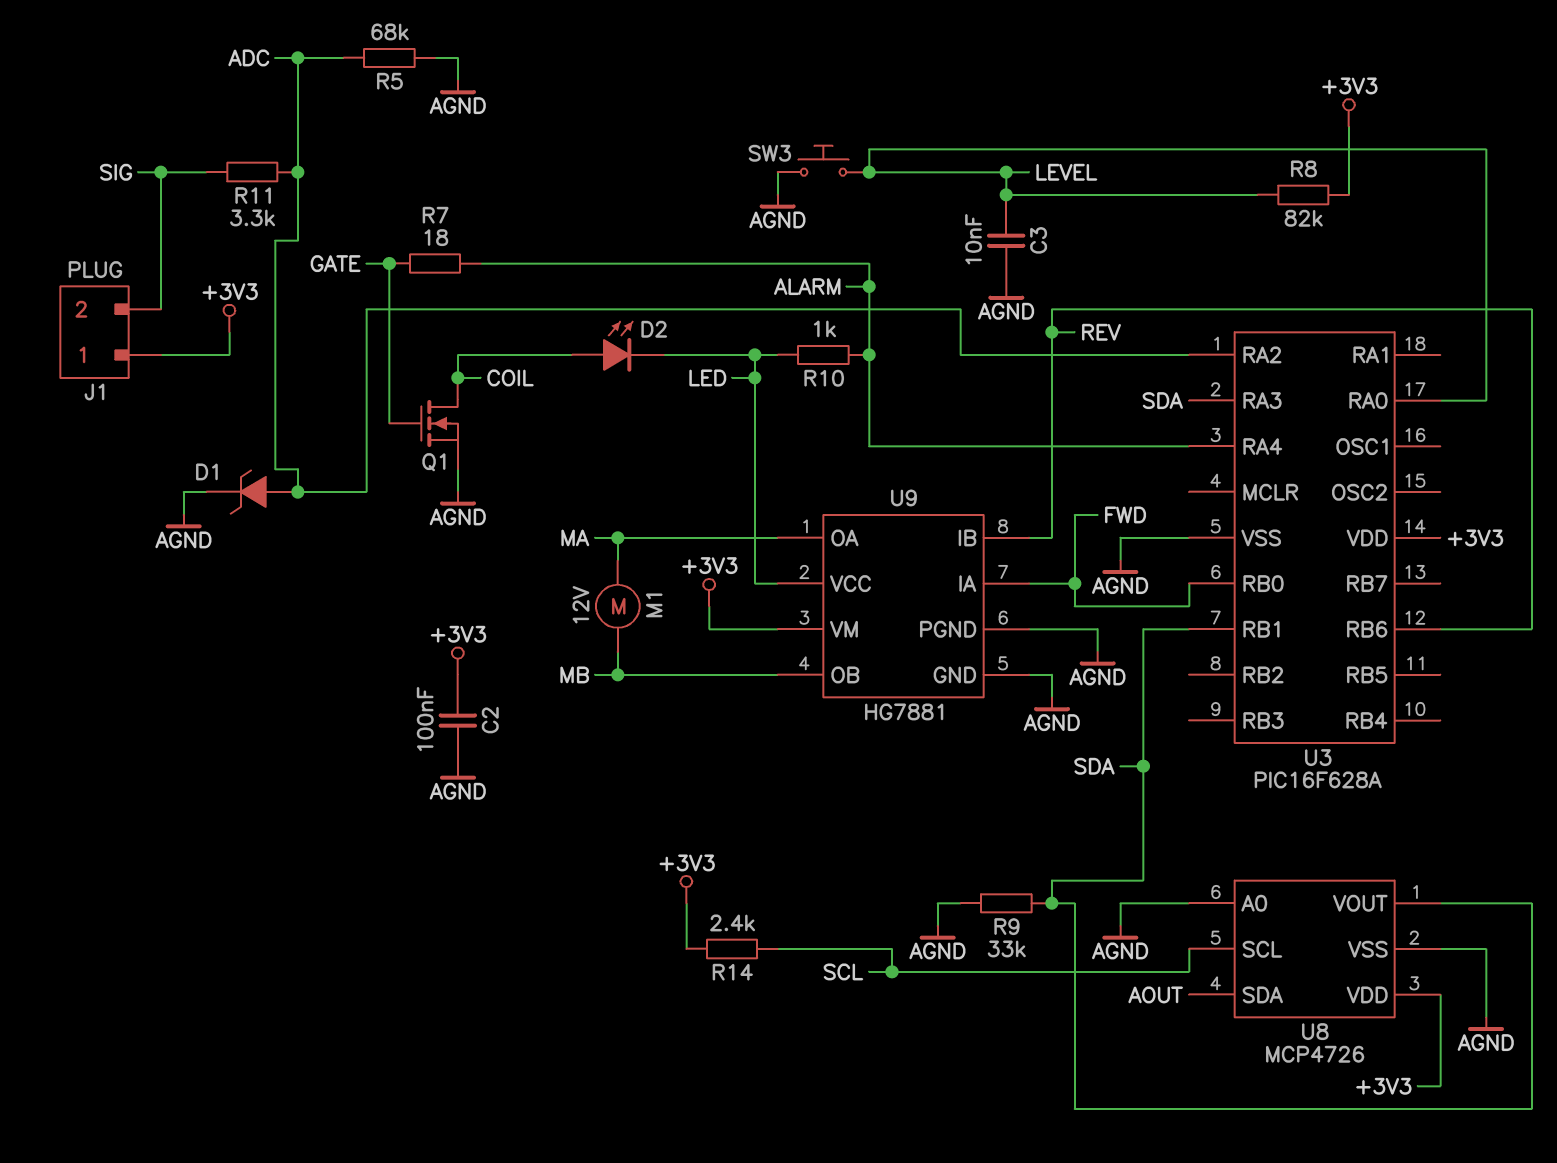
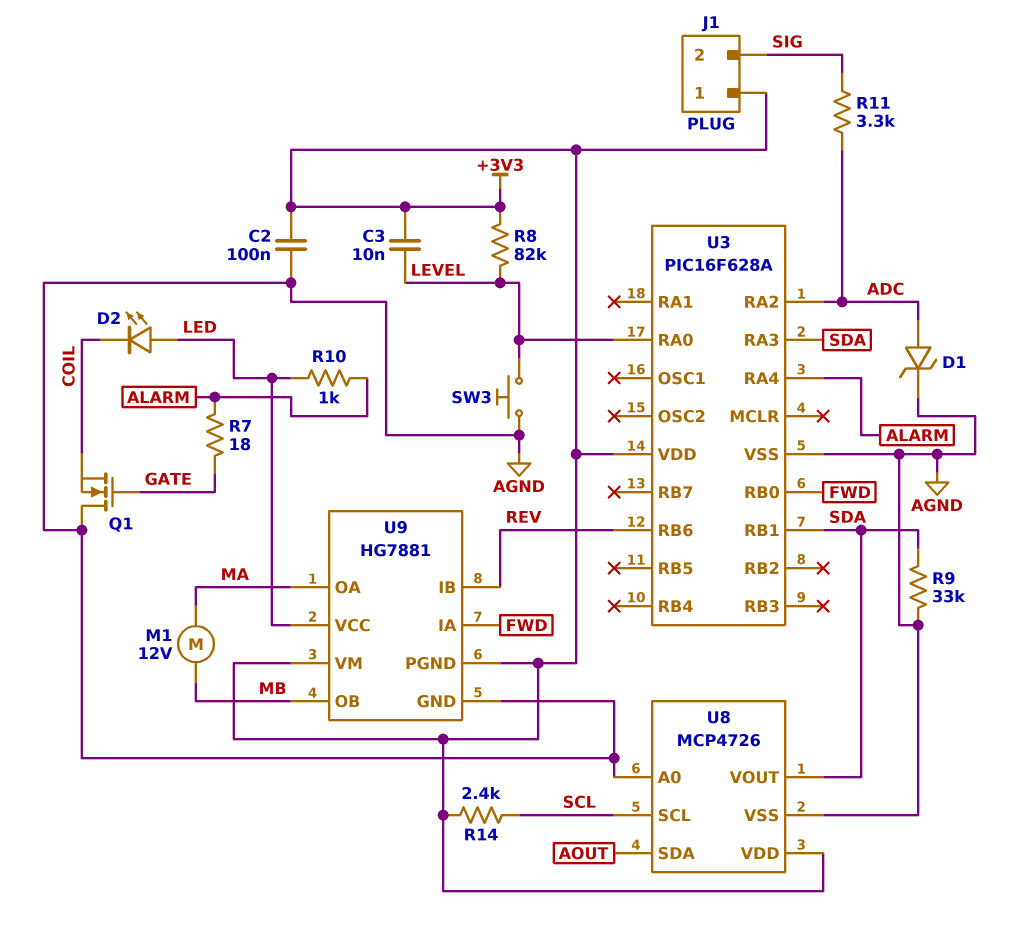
C3: 10nF (AGND, LEVEL) -> 10nF (+3V3, LEVEL)
D2: LED (A COIL, K LED) -> LED (A LED, K COIL)
Q1: NMOS (G GATE, D COIL, S AGND) -> NMOS (G GATE, D AGND, S COIL)
R5: 68k (ADC, AGND) -> none
U9 pin PGND: AGND -> +3V3

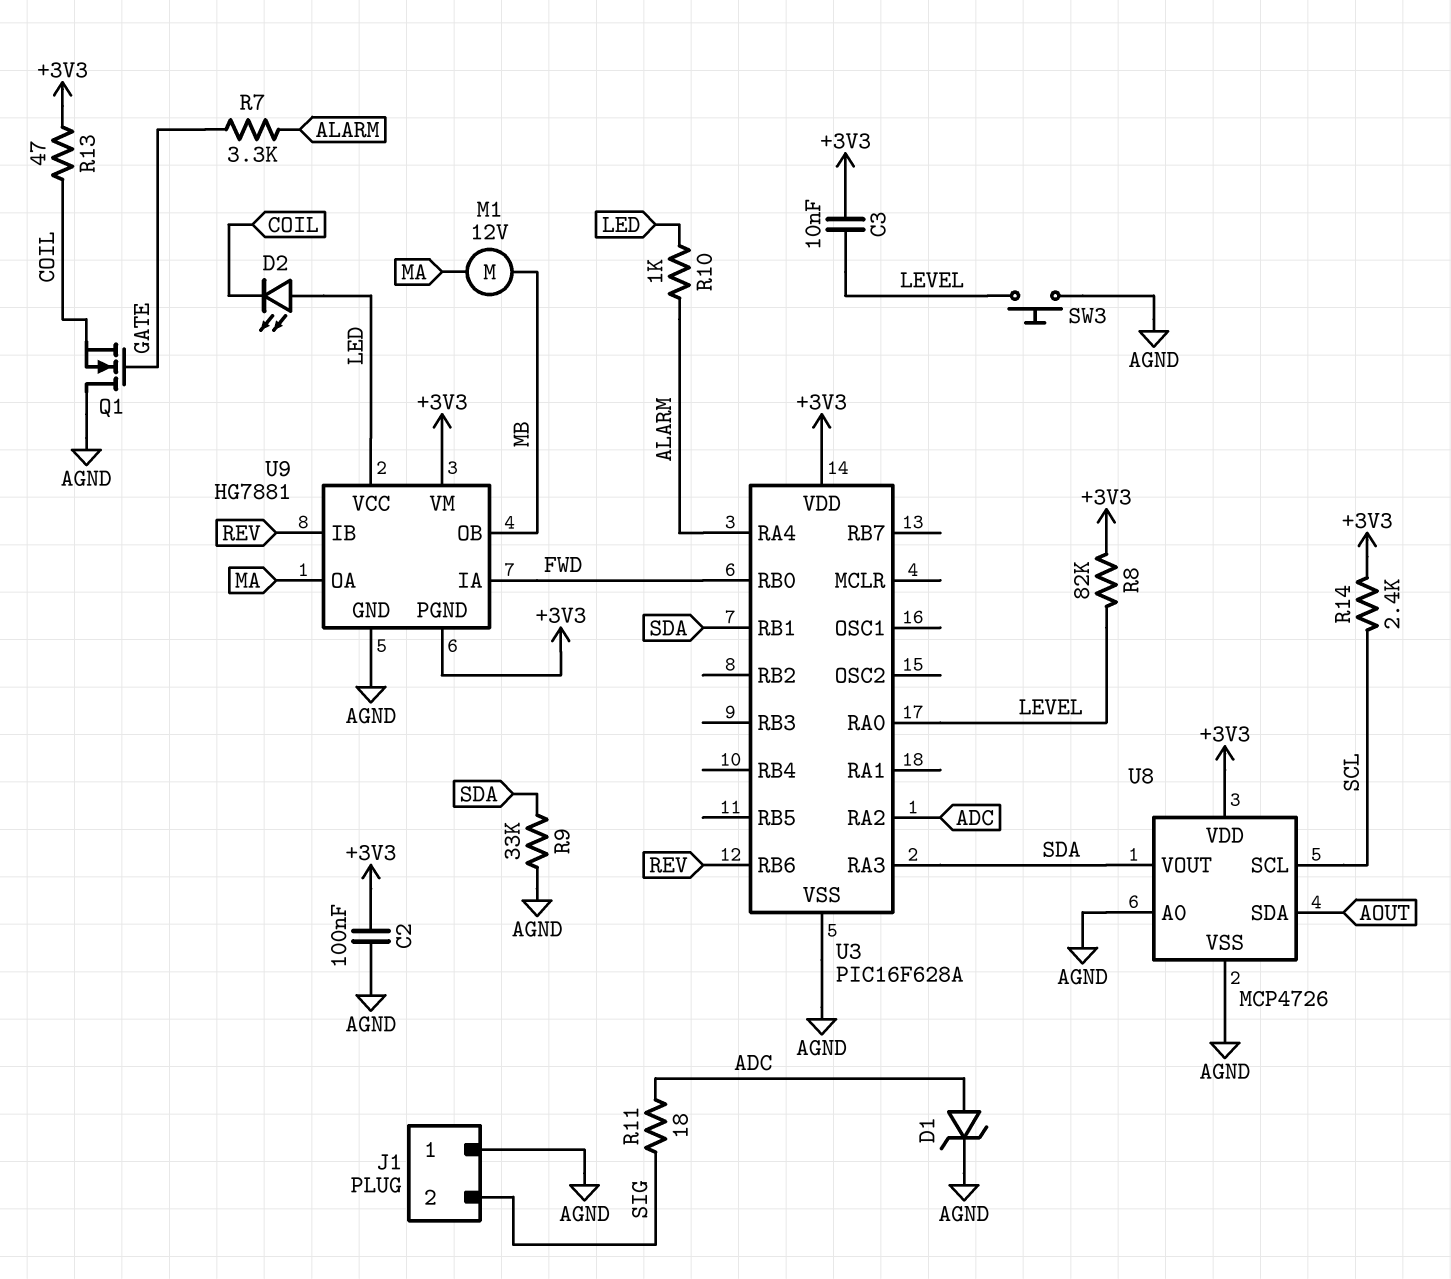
J1 pin 1: +3V3 -> AGND
R7: 18 (ALARM, GATE) -> 3.3k (ALARM, GATE)
R11: 3.3k (ADC, SIG) -> 18 (ADC, SIG)
R13: none -> 47 (+3V3, COIL)

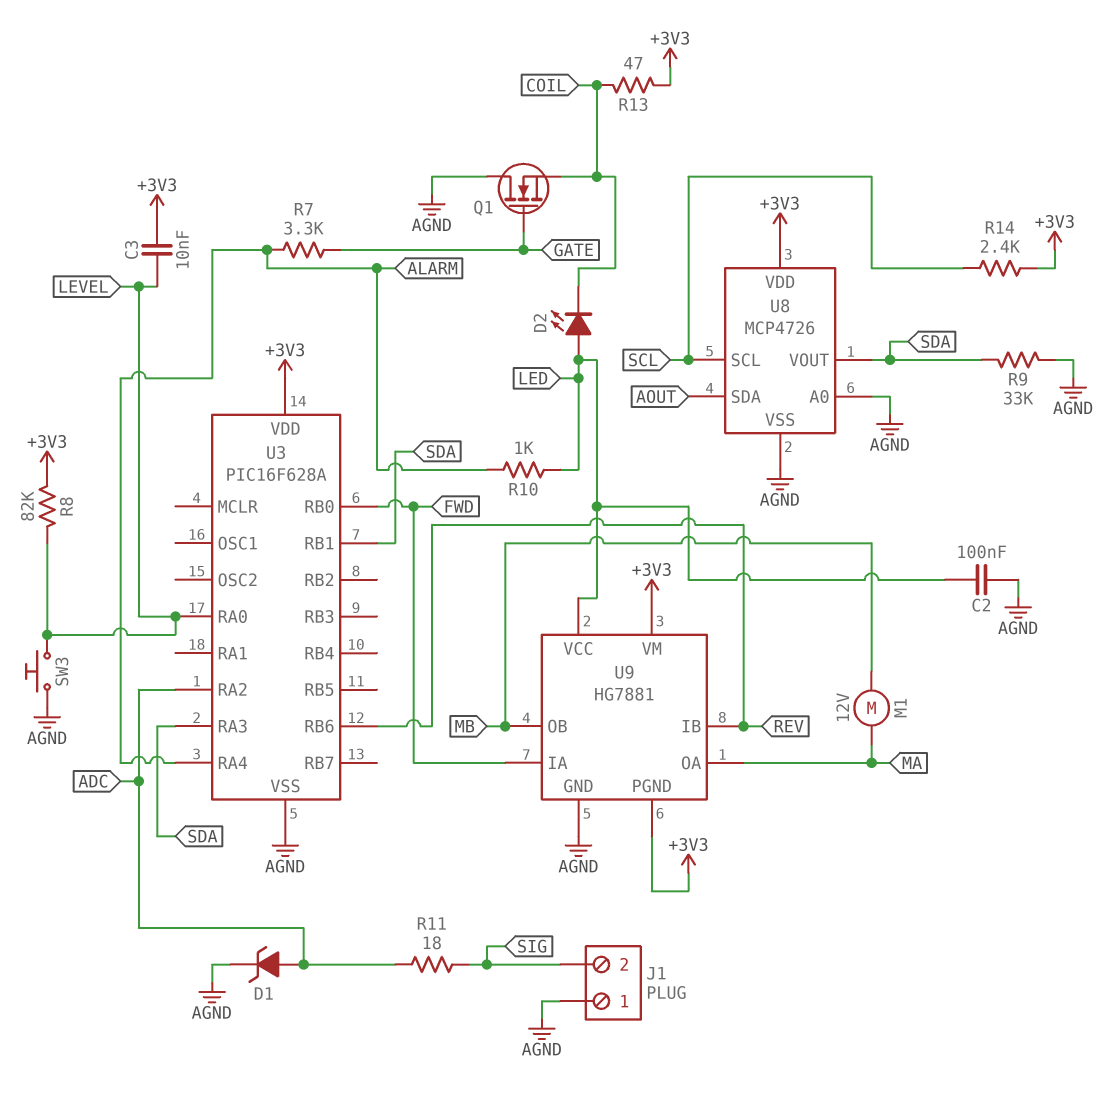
C2: 100nF (+3V3, AGND) -> 100nF (AGND, LED)

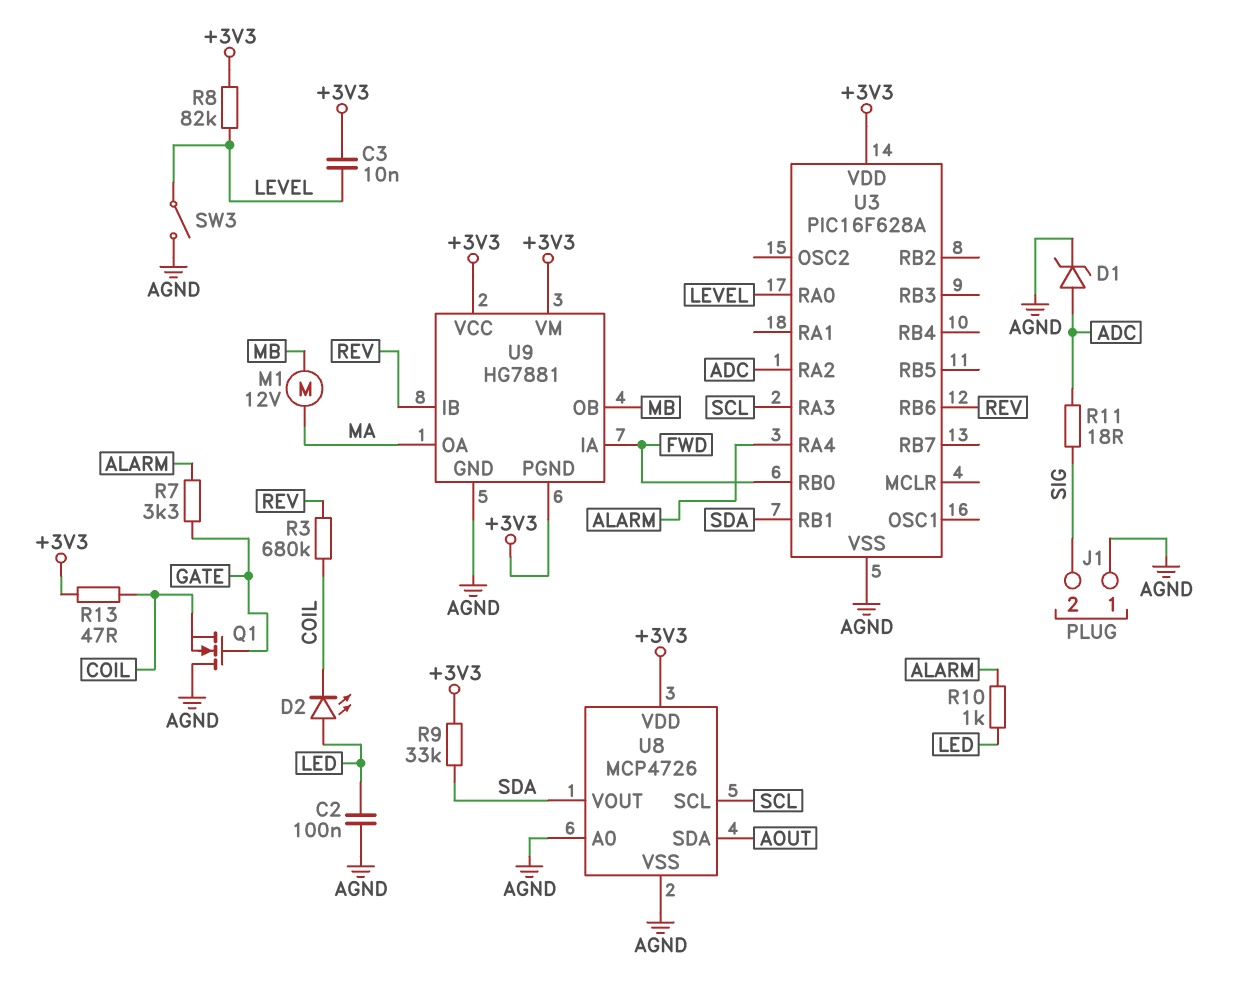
R3: none -> 680k (COIL, REV)
R9: 33k (AGND, SDA) -> 33k (+3V3, SDA)
R14: 2.4k (+3V3, SCL) -> none
SW3: button (AGND, LEVEL) -> switch (AGND, LEVEL)
U3 pin RA3: SDA -> SCL
U9 pin VCC: LED -> +3V3

